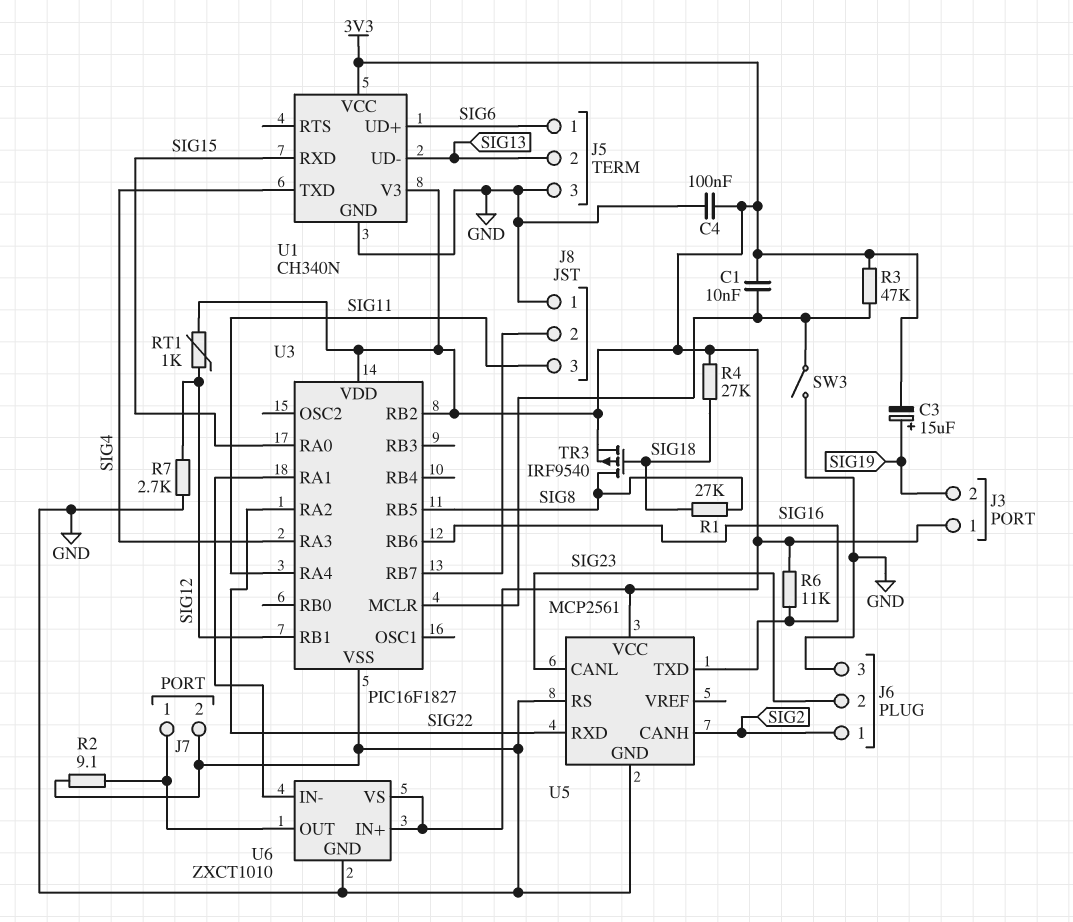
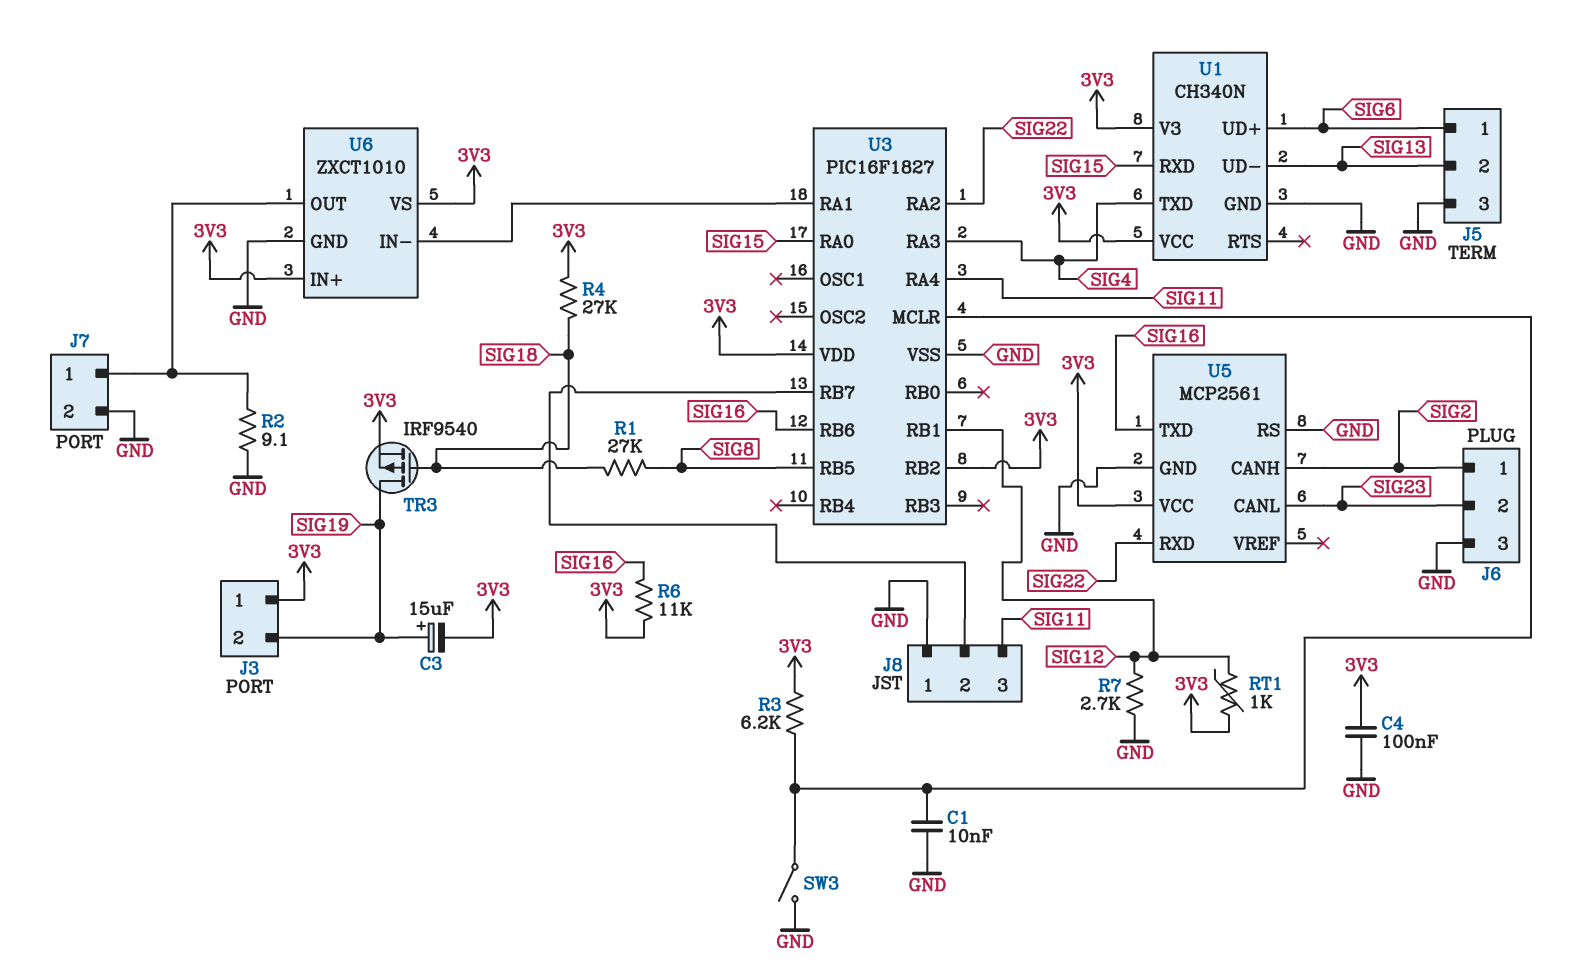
C1: 10nF (3V3, U3/MCLR) -> 10nF (GND, U3/MCLR)
R3: 47k (3V3, U3/MCLR) -> 6.2k (3V3, U3/MCLR)
TR3: PMOS IRF9540 (G SIG18, D SIG8, S 3V3) -> PMOS IRF9540 (G SIG18, D SIG19, S 3V3)

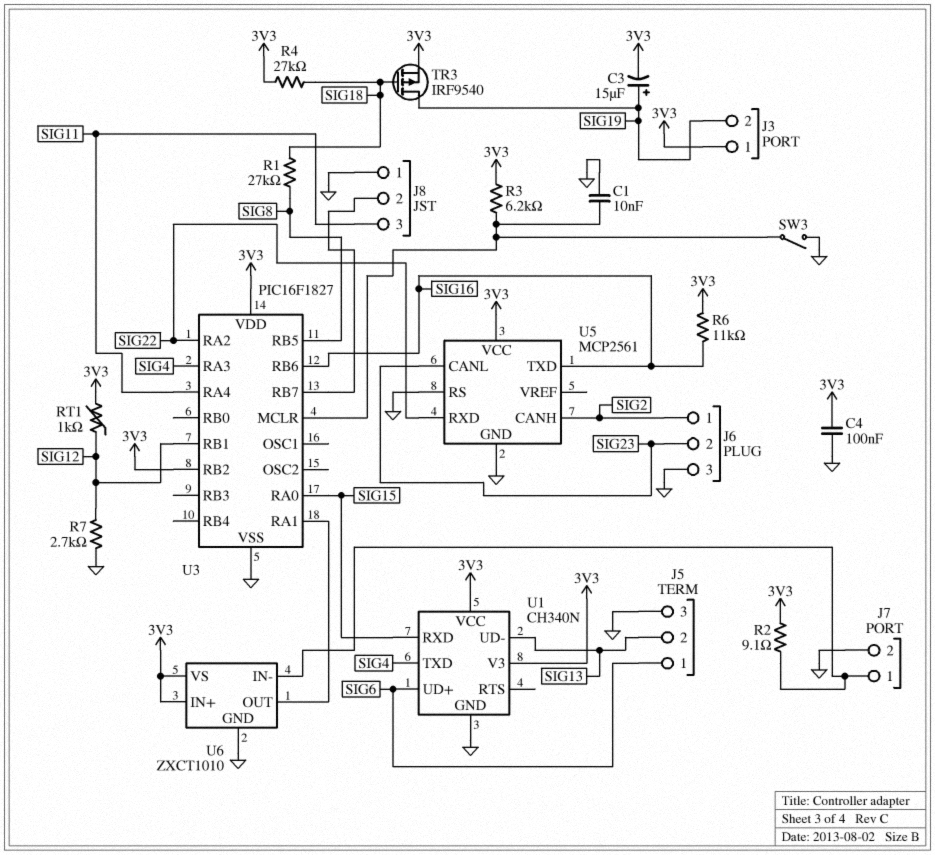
R2: 9.1 (GND, J7/1) -> 9.1 (3V3, J7/1)
U6 pin IN-: U3/RA1 -> J7/1
U6 pin OUT: J7/1 -> U3/RA1

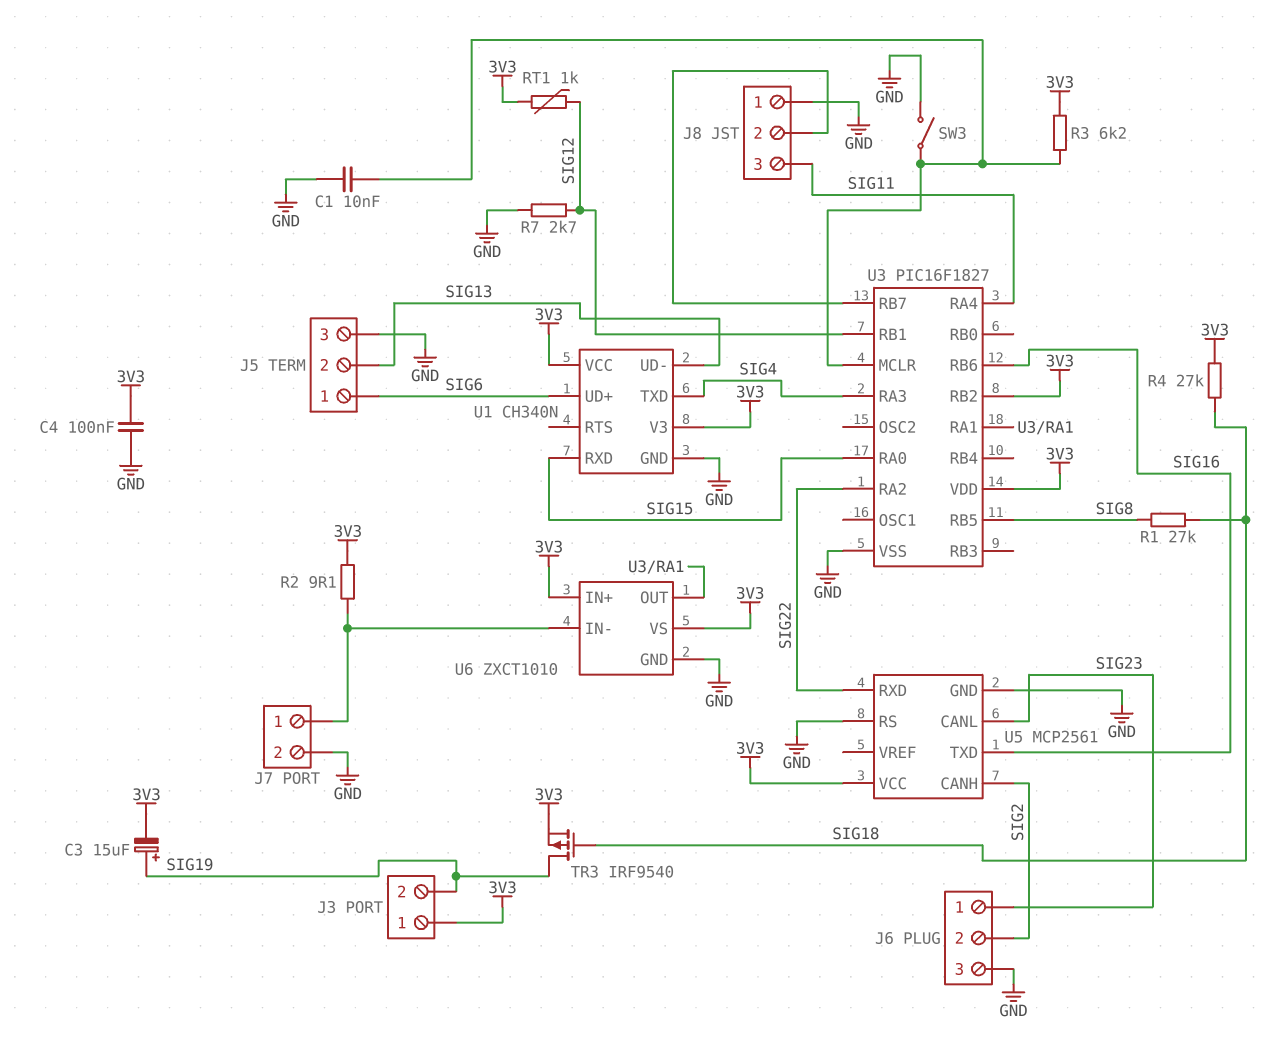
J6 pin 1: SIG2 -> SIG23
J6 pin 2: SIG23 -> SIG2
R6: 11k (3V3, SIG16) -> none

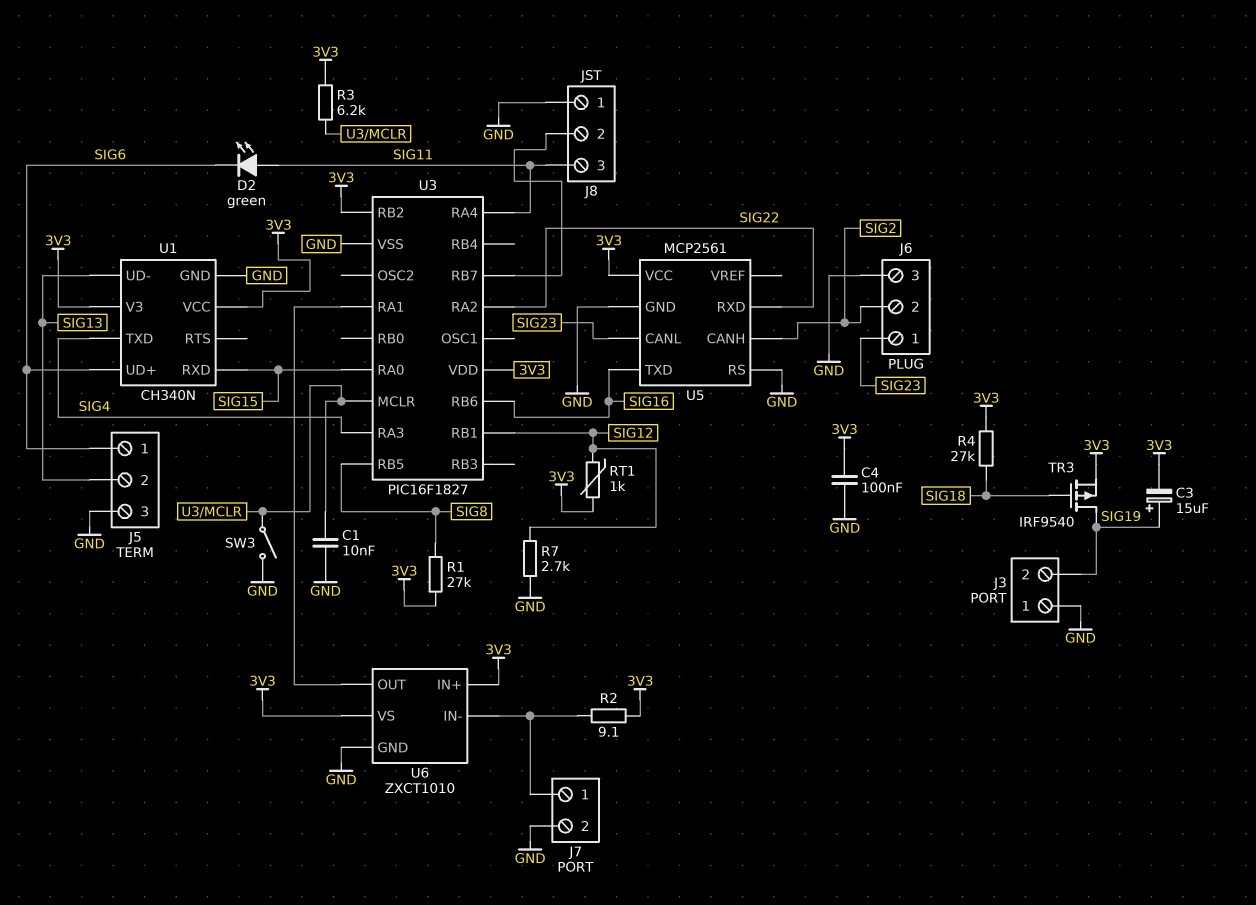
D2: none -> LED green (A SIG11, K SIG6)
J3 pin 1: 3V3 -> GND
R1: 27k (SIG8, SIG18) -> 27k (3V3, SIG8)

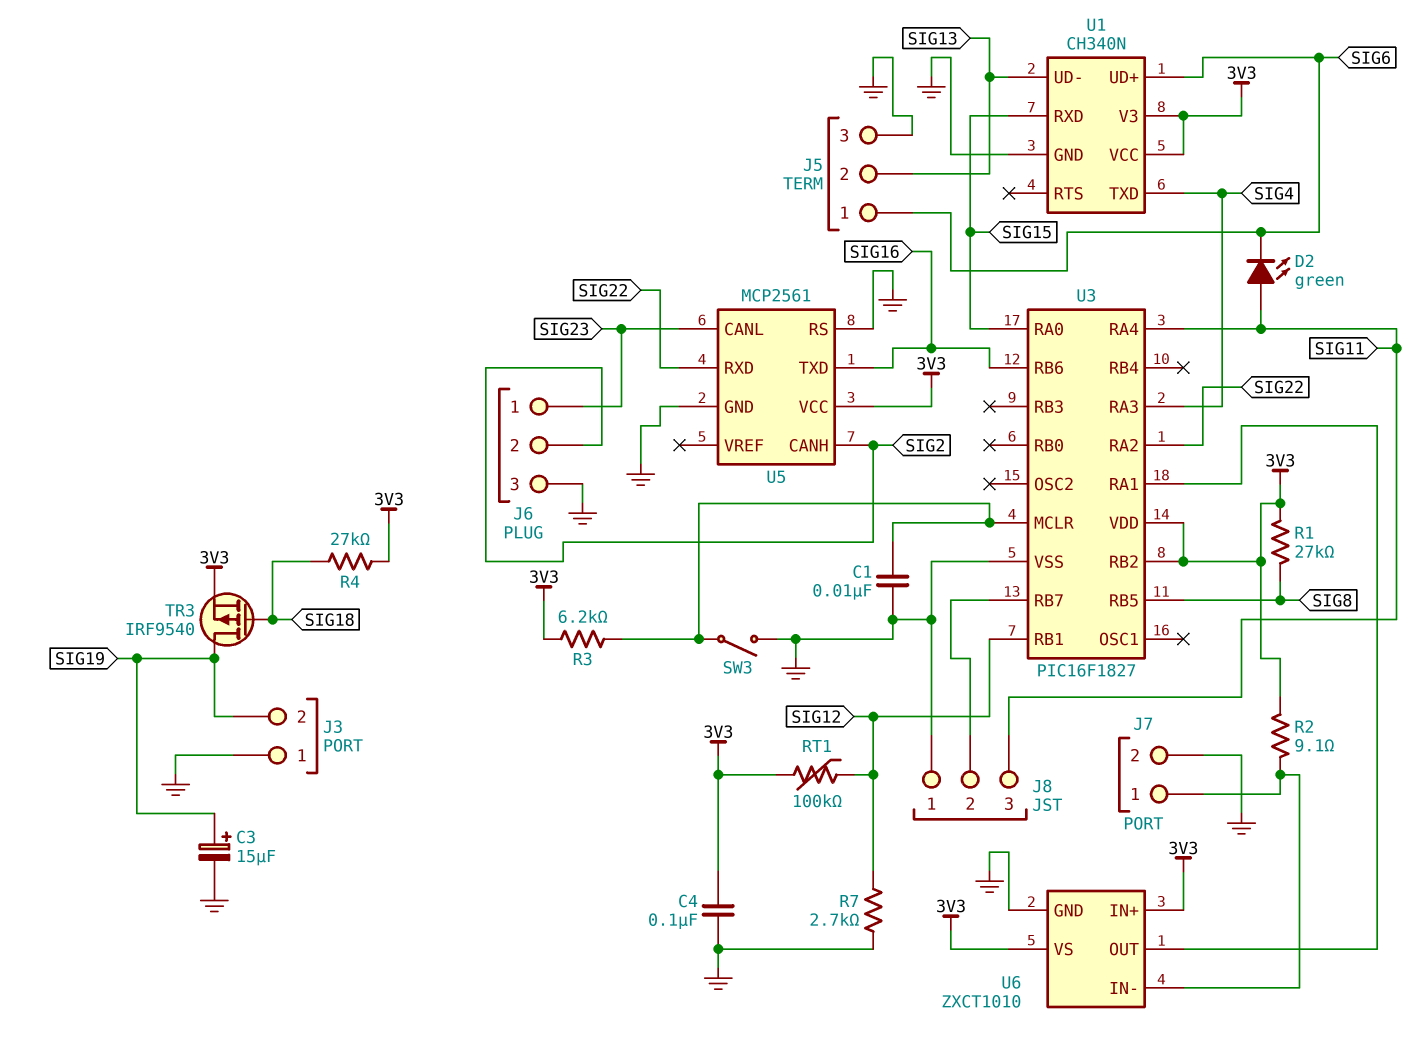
C3: 15uF (plus SIG19, minus 3V3) -> 15uF (plus SIG19, minus GND)
RT1: 1k (3V3, SIG12) -> 100k (3V3, SIG12)

